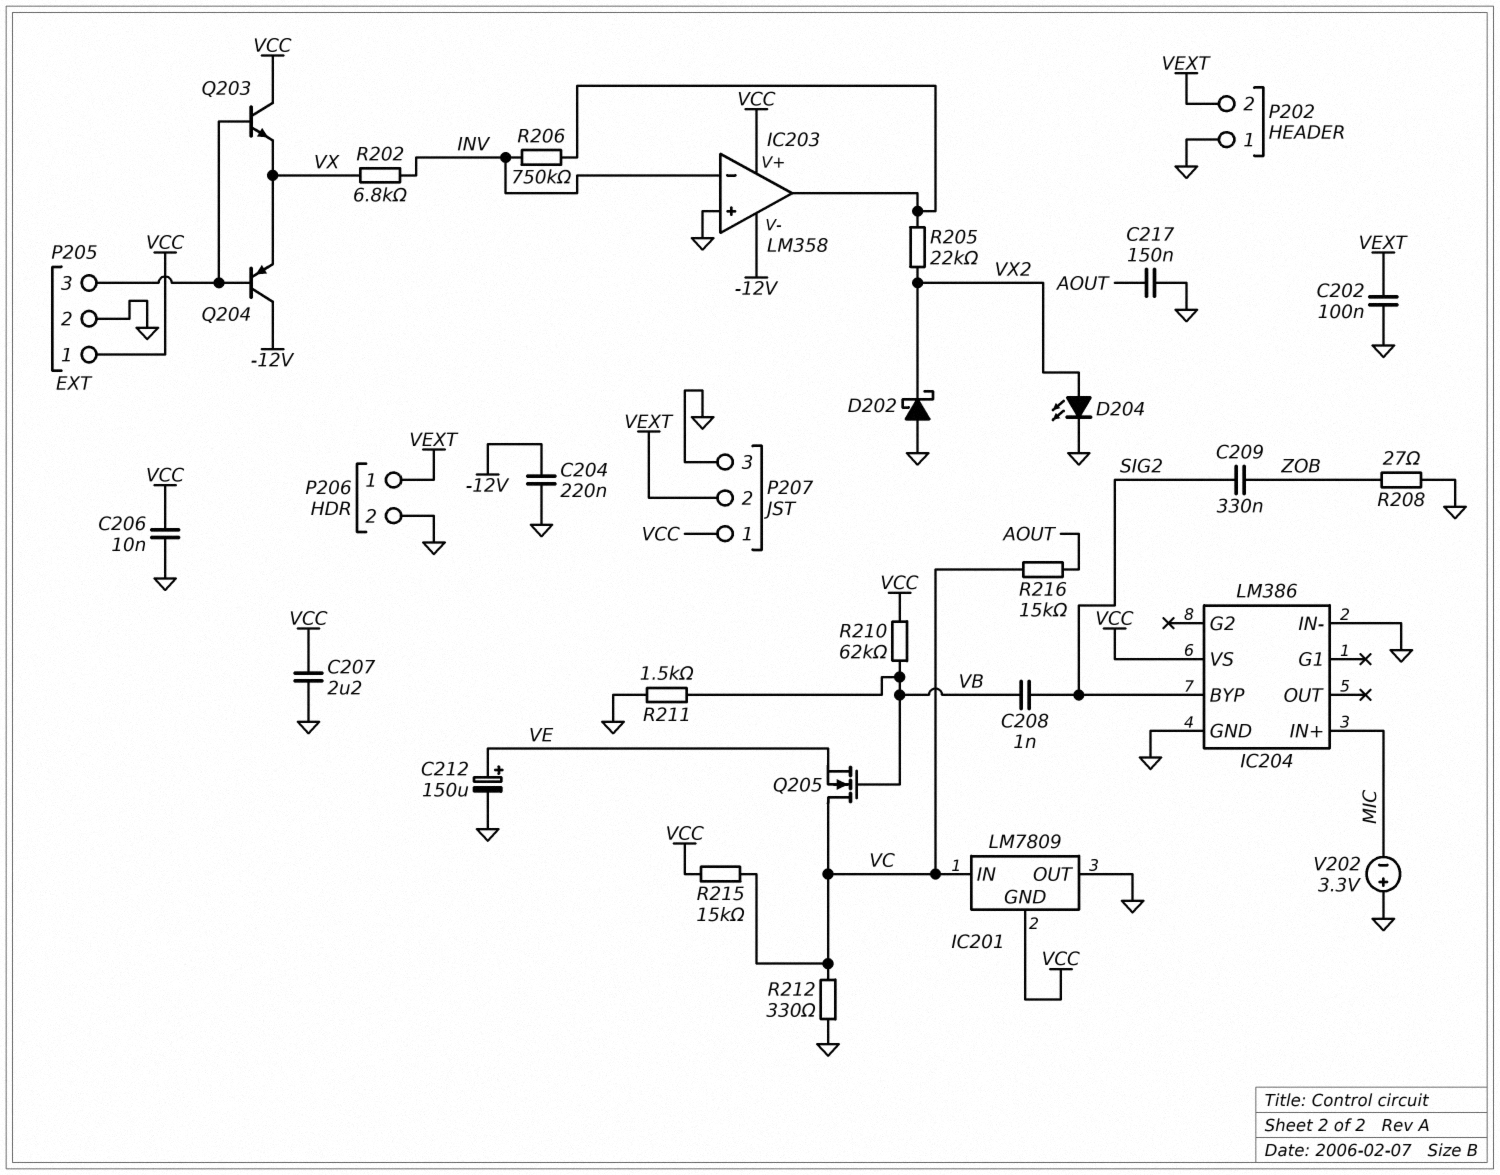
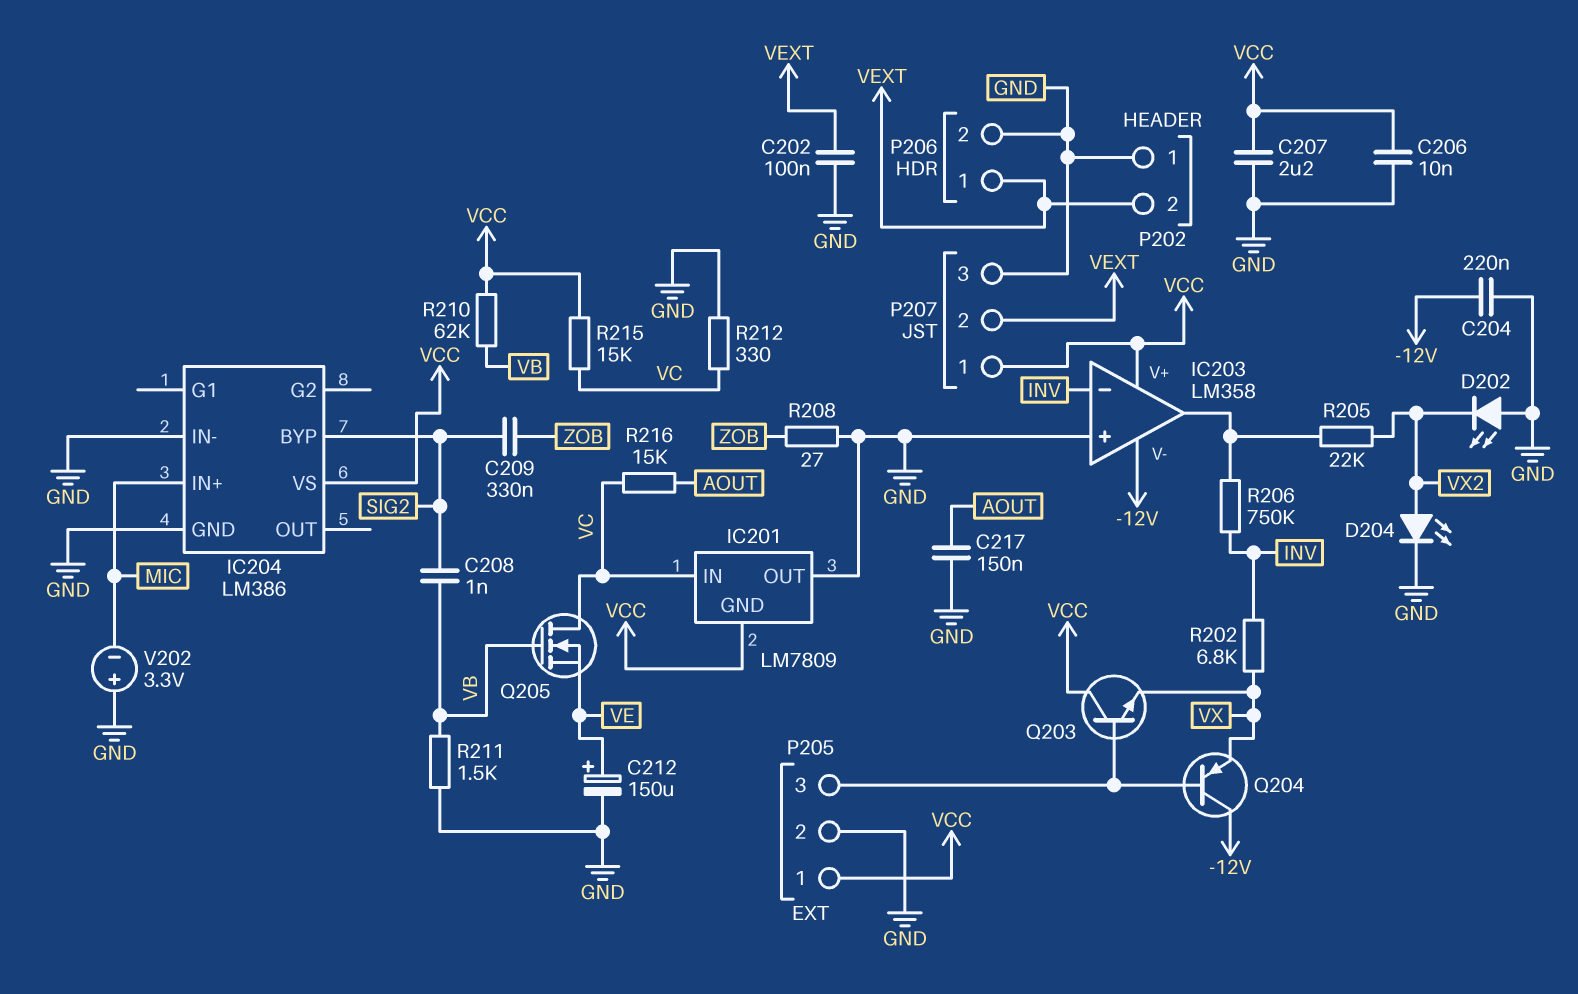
D202: schottky (A GND, K VX2) -> LED (A GND, K VX2)

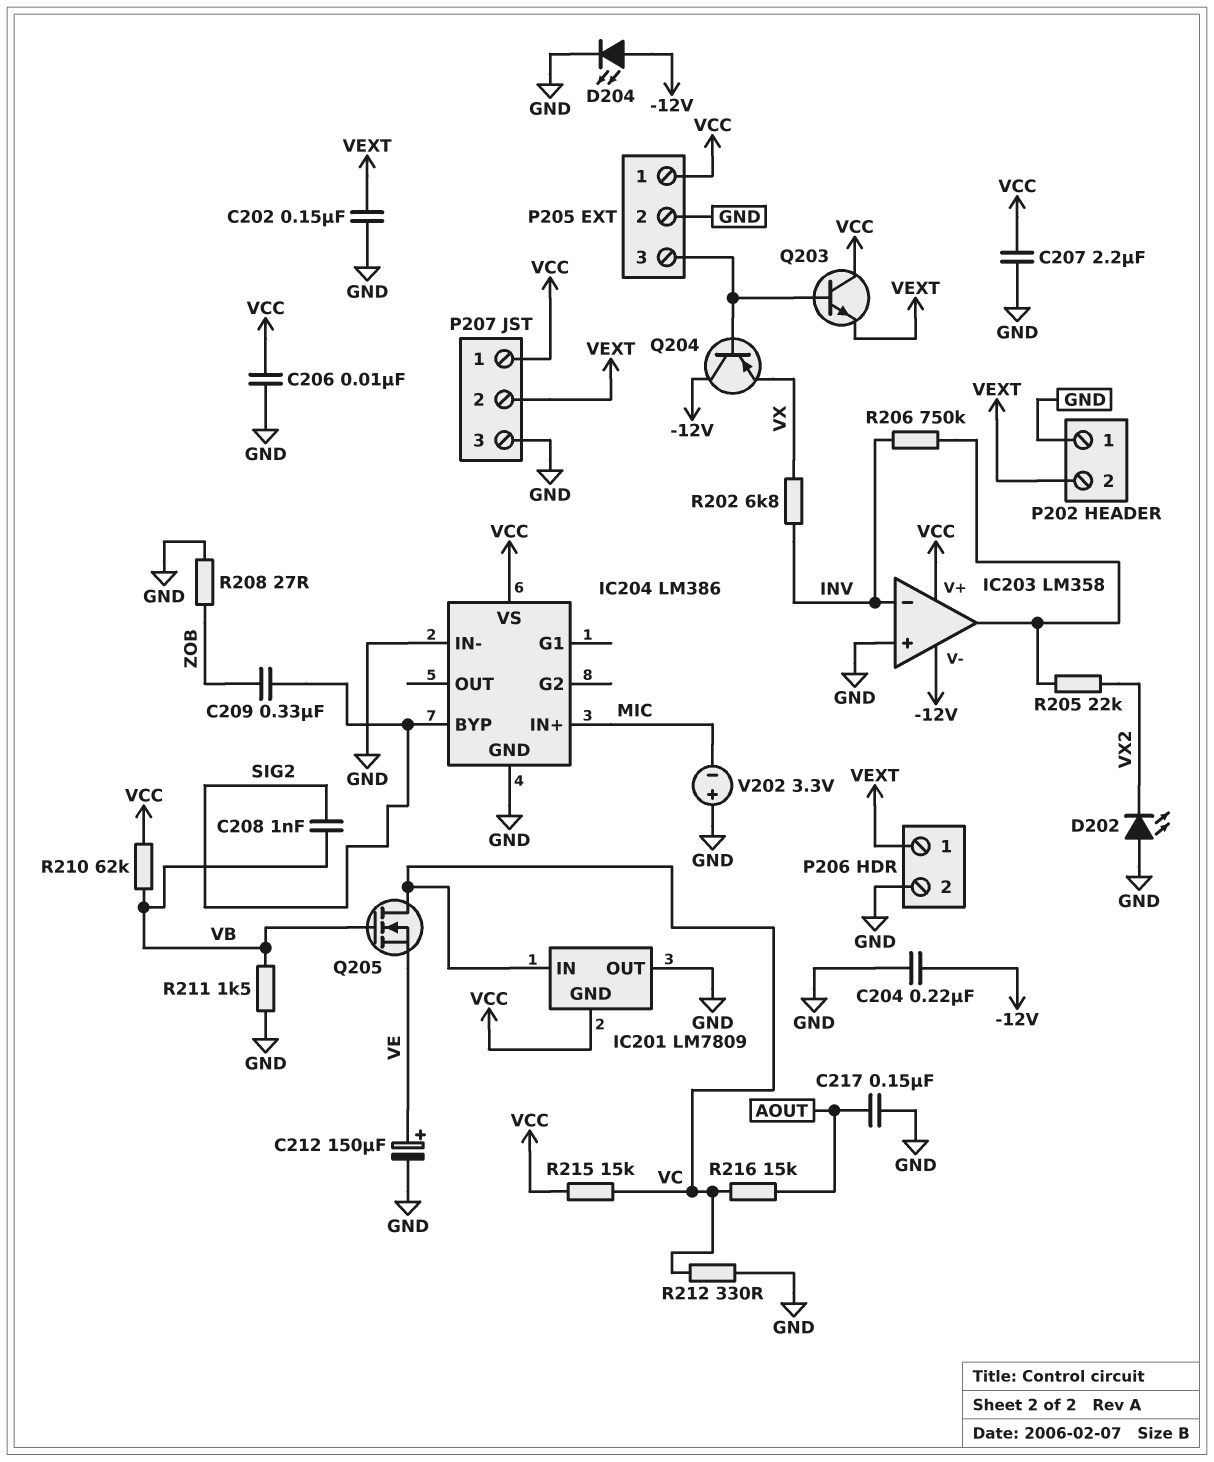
C202: 100nF (GND, VEXT) -> 150nF (GND, VEXT)
D204: LED (A VX2, K GND) -> LED (A -12V, K GND)
Q203: NPN (B P205/3, C VCC, E VX) -> NPN (B P205/3, C VCC, E VEXT)

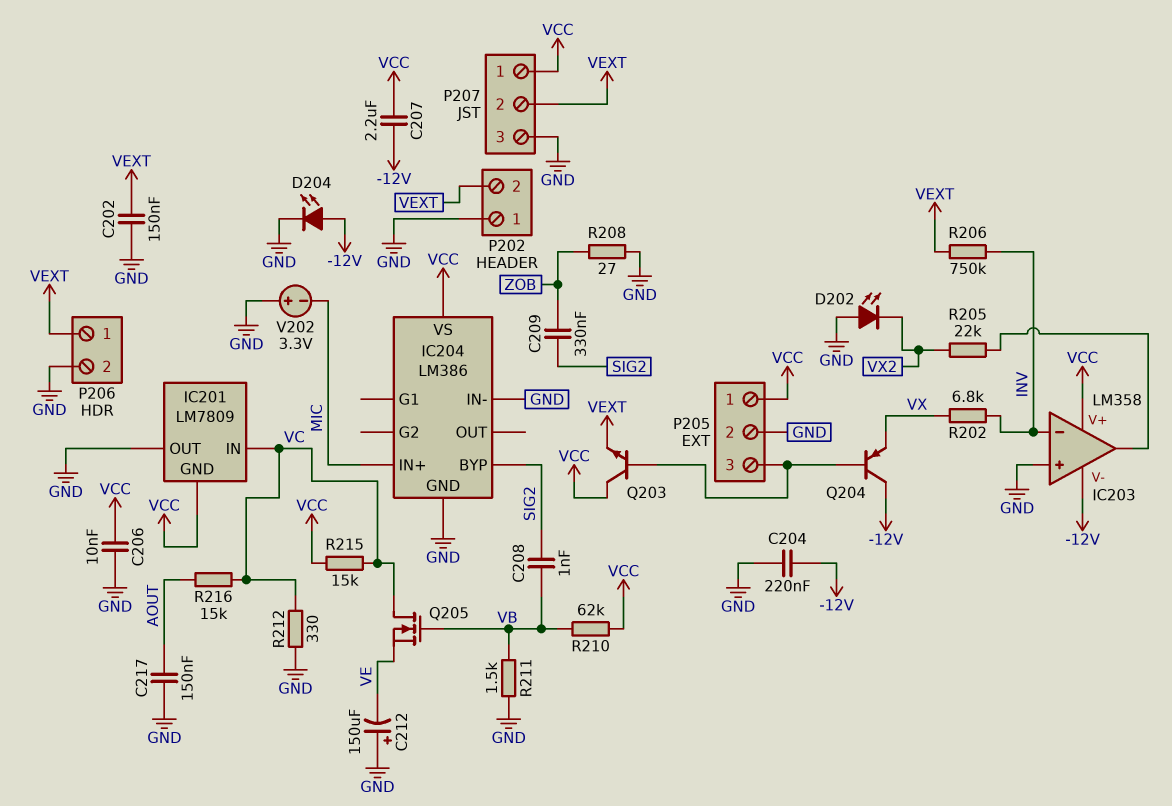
C207: 2.2uF (GND, VCC) -> 2.2uF (-12V, VCC)
C212: 150uF (plus VE, minus GND) -> 150uF (plus GND, minus VE)
R206: 750k (IC203/out, INV) -> 750k (INV, VEXT)

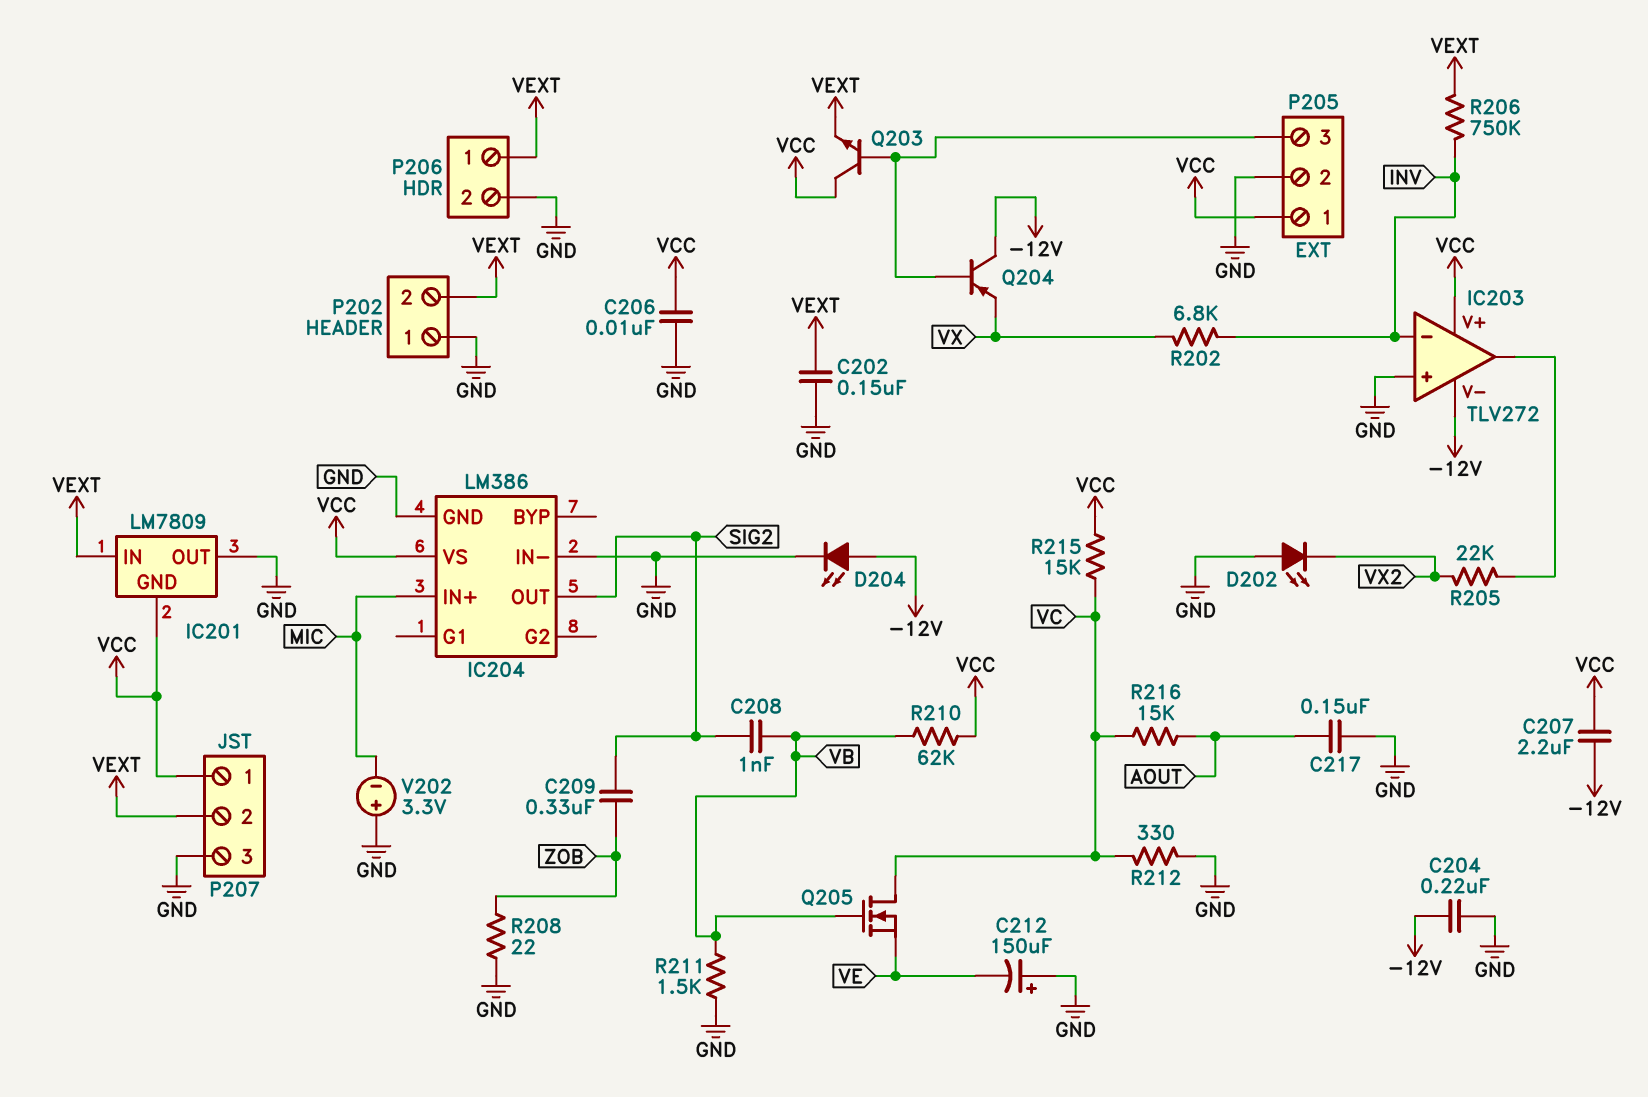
IC201 pin IN: VC -> VEXT
IC203: LM358 -> TLV272
IC204 pin BYP: SIG2 -> none
IC204 pin OUT: none -> SIG2
R208: 27 (GND, ZOB) -> 22 (GND, ZOB)

